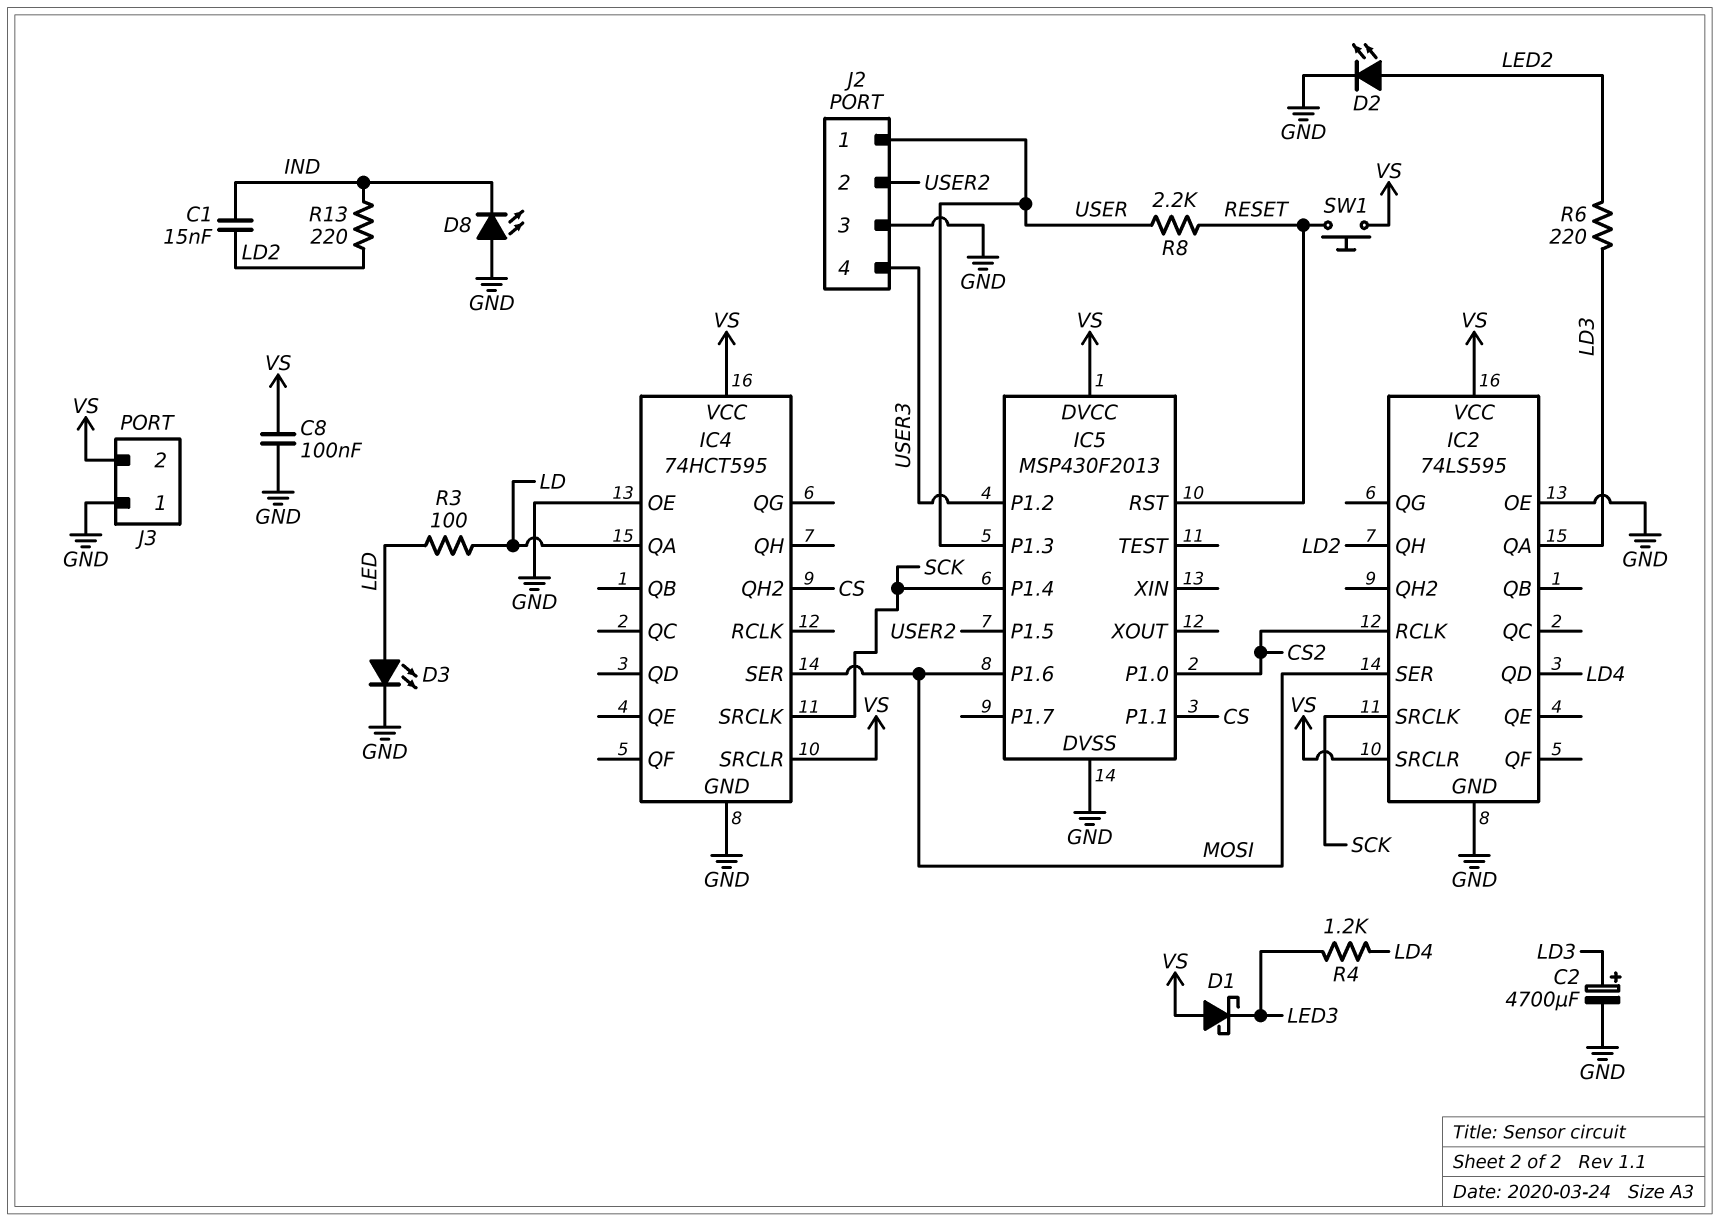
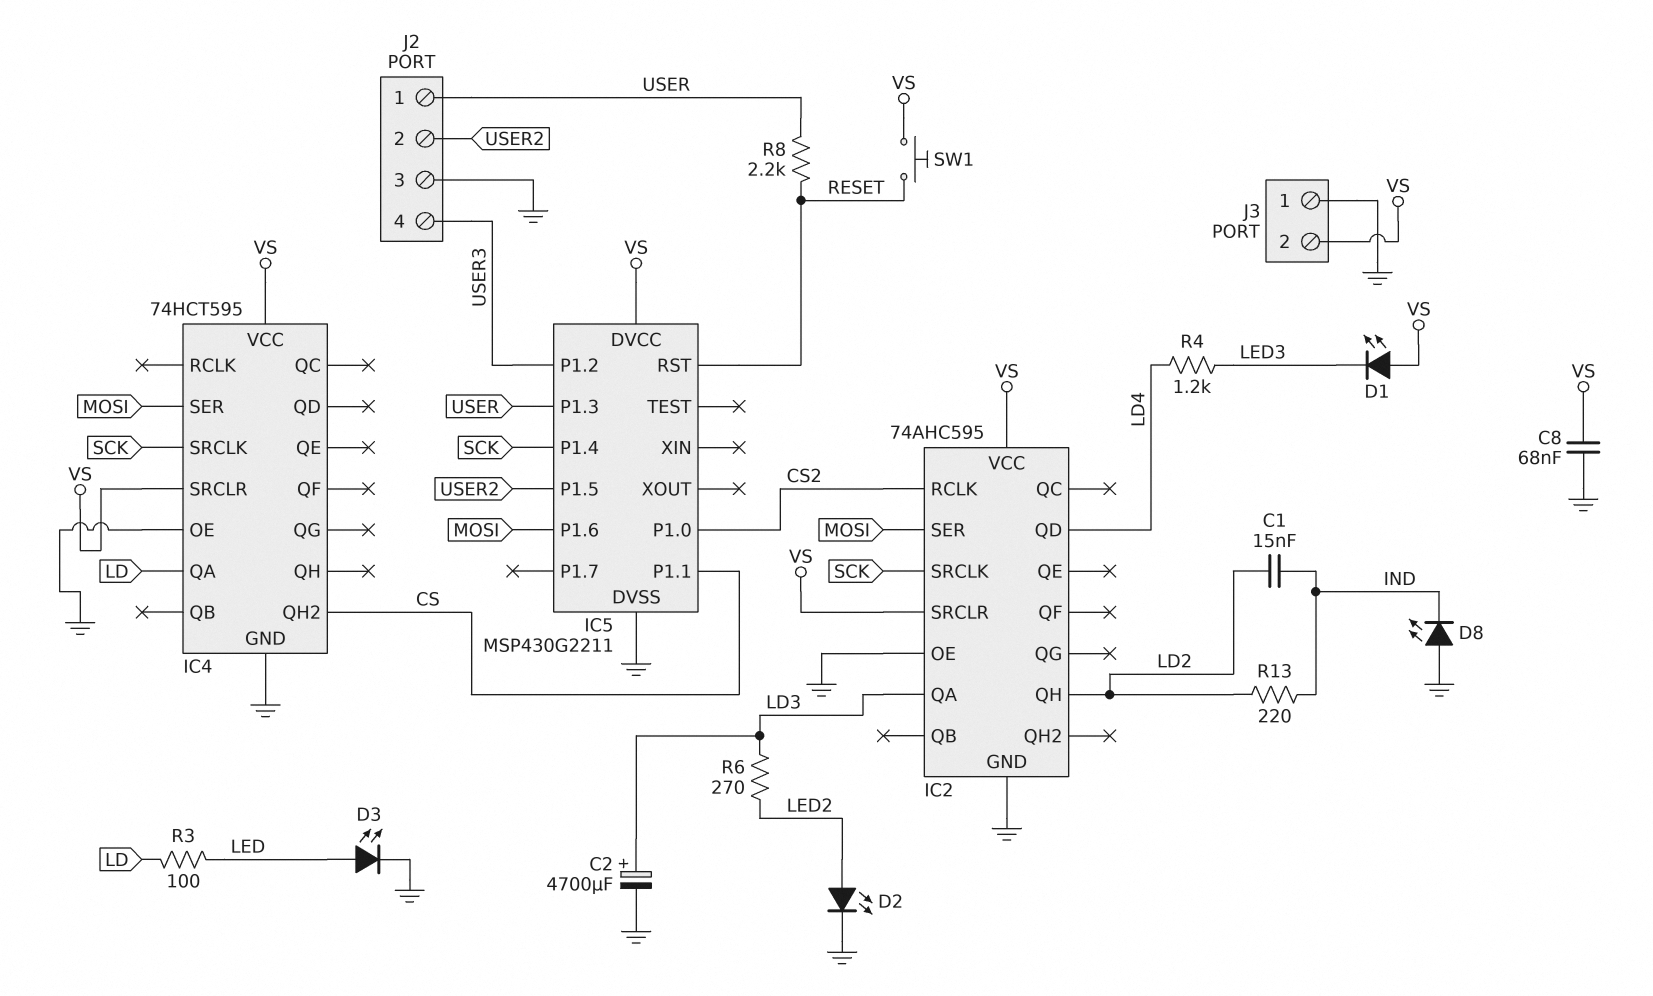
C8: 100nF (GND, VS) -> 68nF (GND, VS)
D1: schottky (A VS, K LED3) -> LED (A VS, K LED3)
IC2: 74LS595 -> 74AHC595
IC5: MSP430F2013 -> MSP430G2211
R6: 220 (LD3, LED2) -> 270 (LD3, LED2)

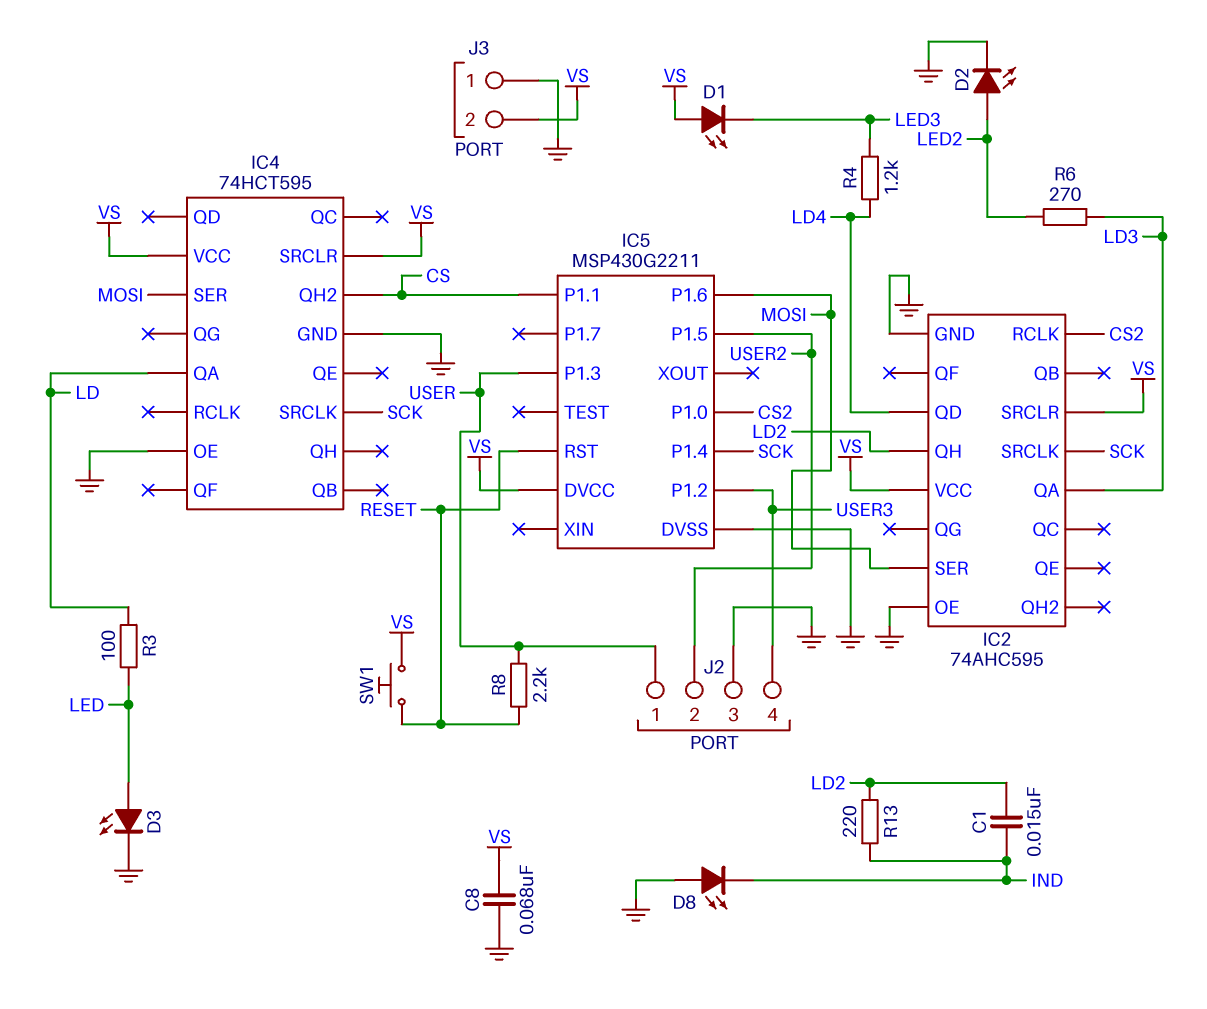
C2: 4700uF (plus LD3, minus GND) -> none

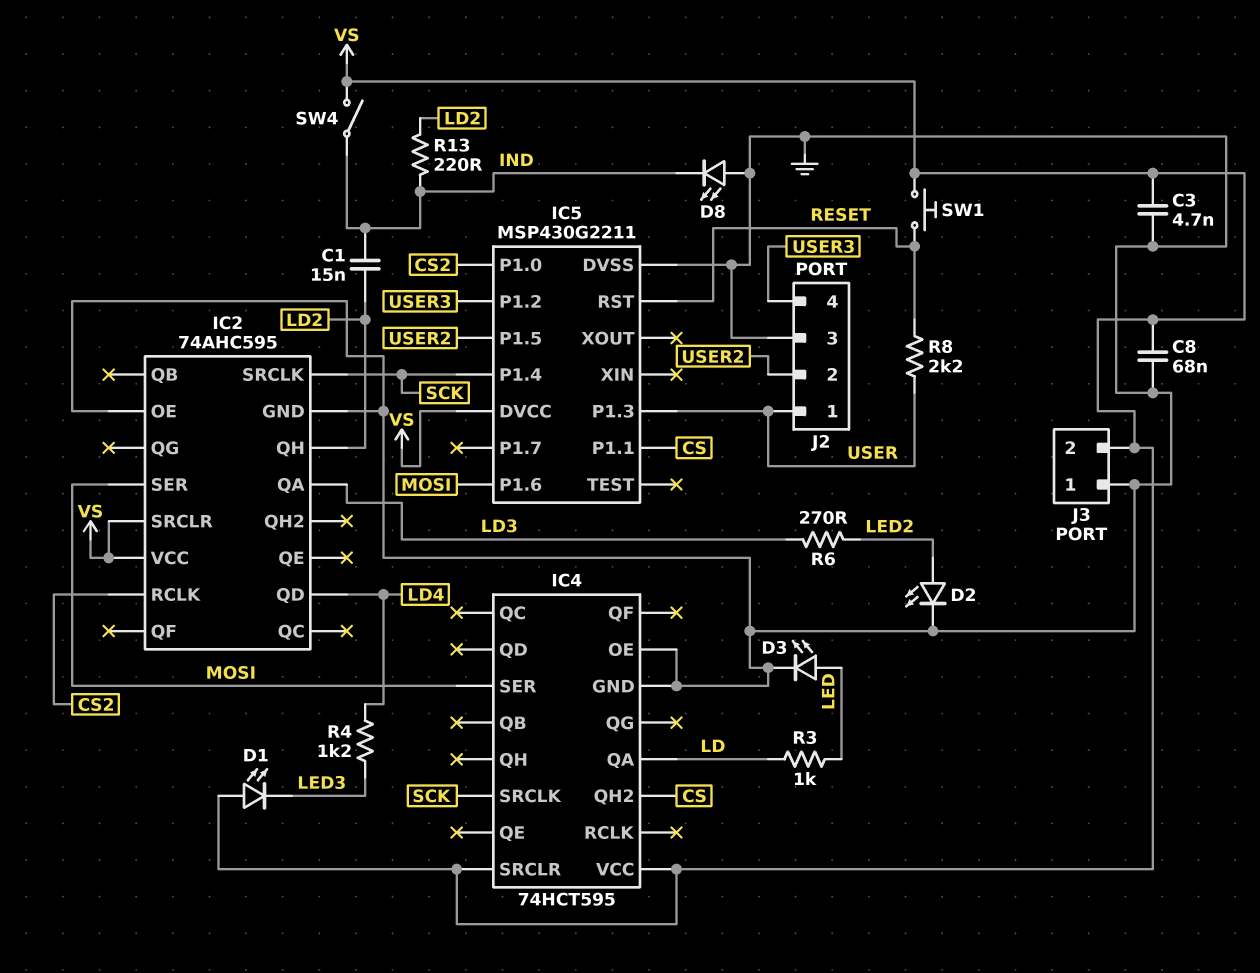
C3: none -> 4.7nF (GND, VS)
R3: 100 (LD, LED) -> 1k (LD, LED)
SW4: none -> switch (IND, VS)

